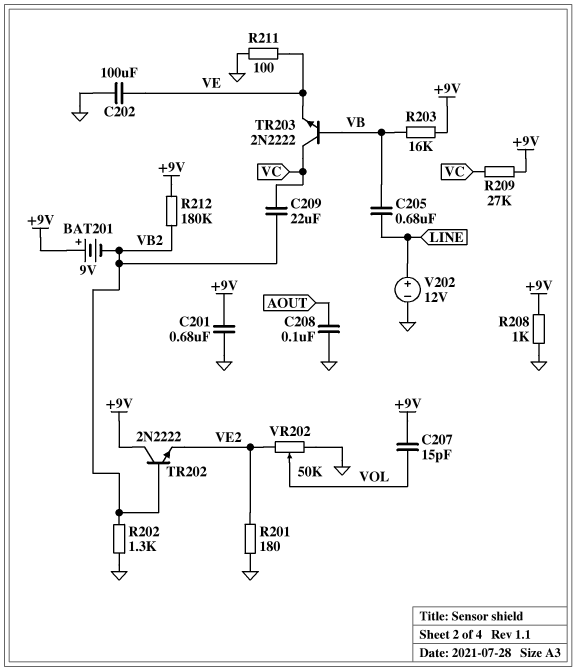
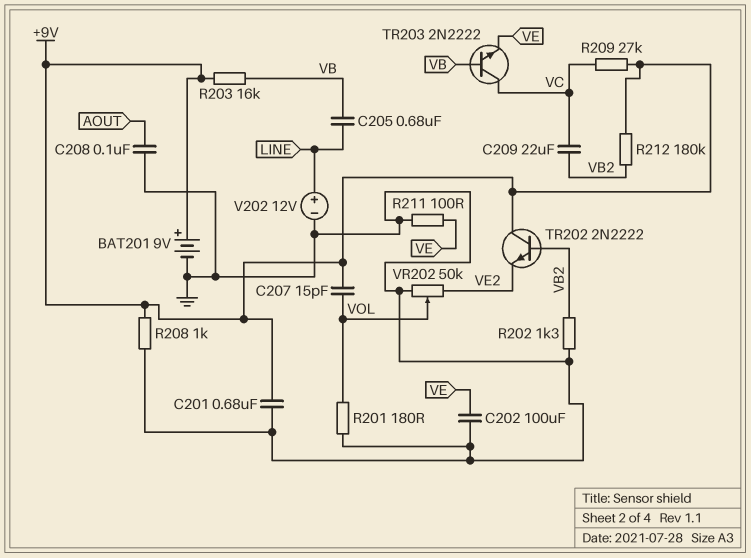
BAT201: 9V (plus +9V, minus VB2) -> 9V (plus +9V, minus GND)
R201: 180 (GND, VE2) -> 180 (GND, VOL)

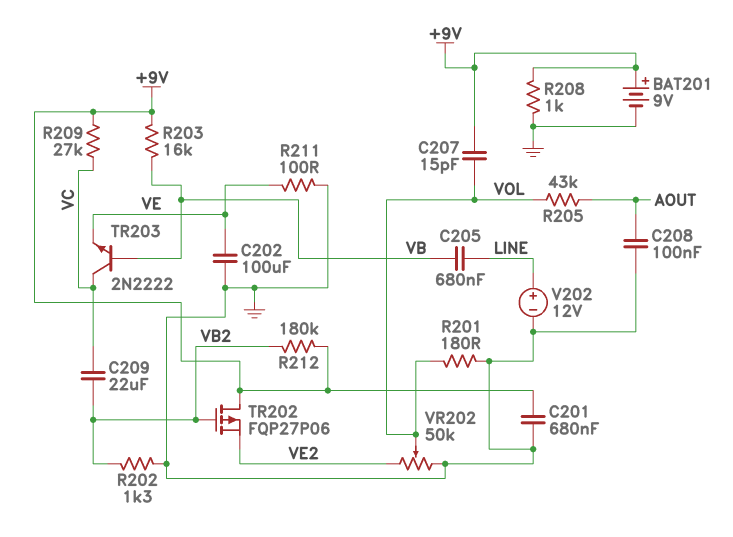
R205: none -> 43k (AOUT, VOL)
TR202: NPN 2N2222 (B VB2, C +9V, E VE2) -> PMOS FQP27P06 (G VB2, D +9V, S VE2)

